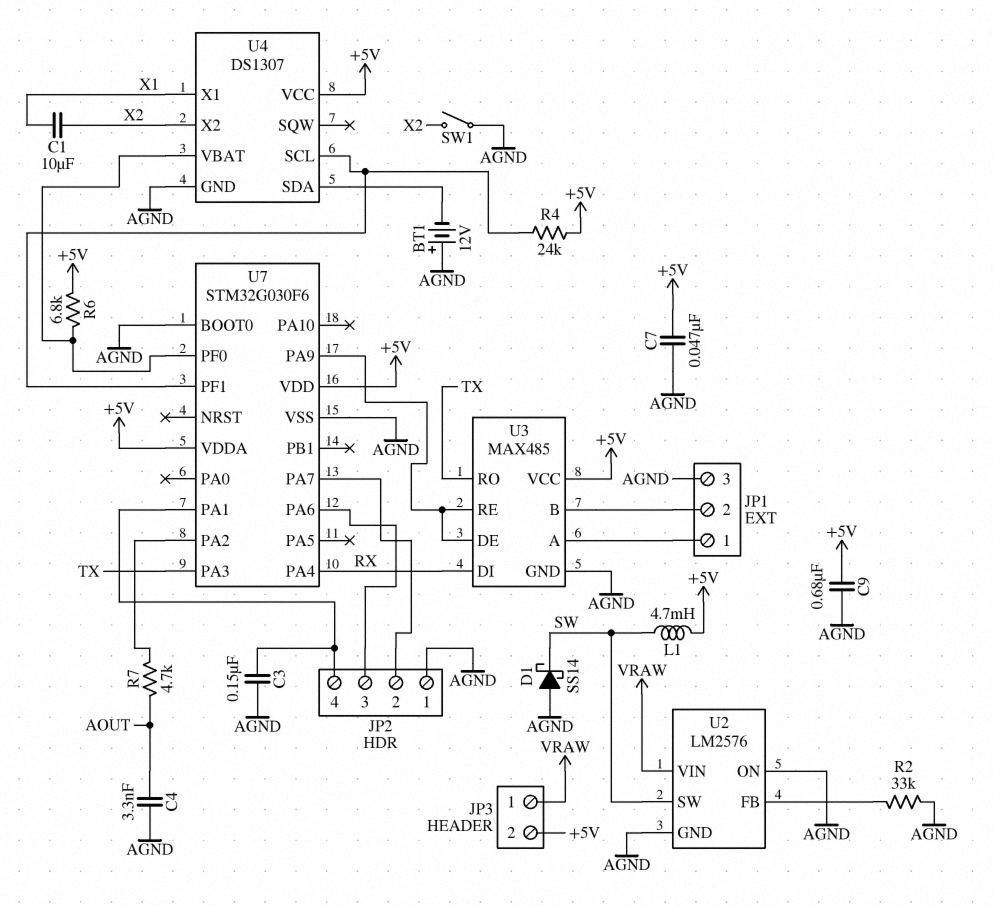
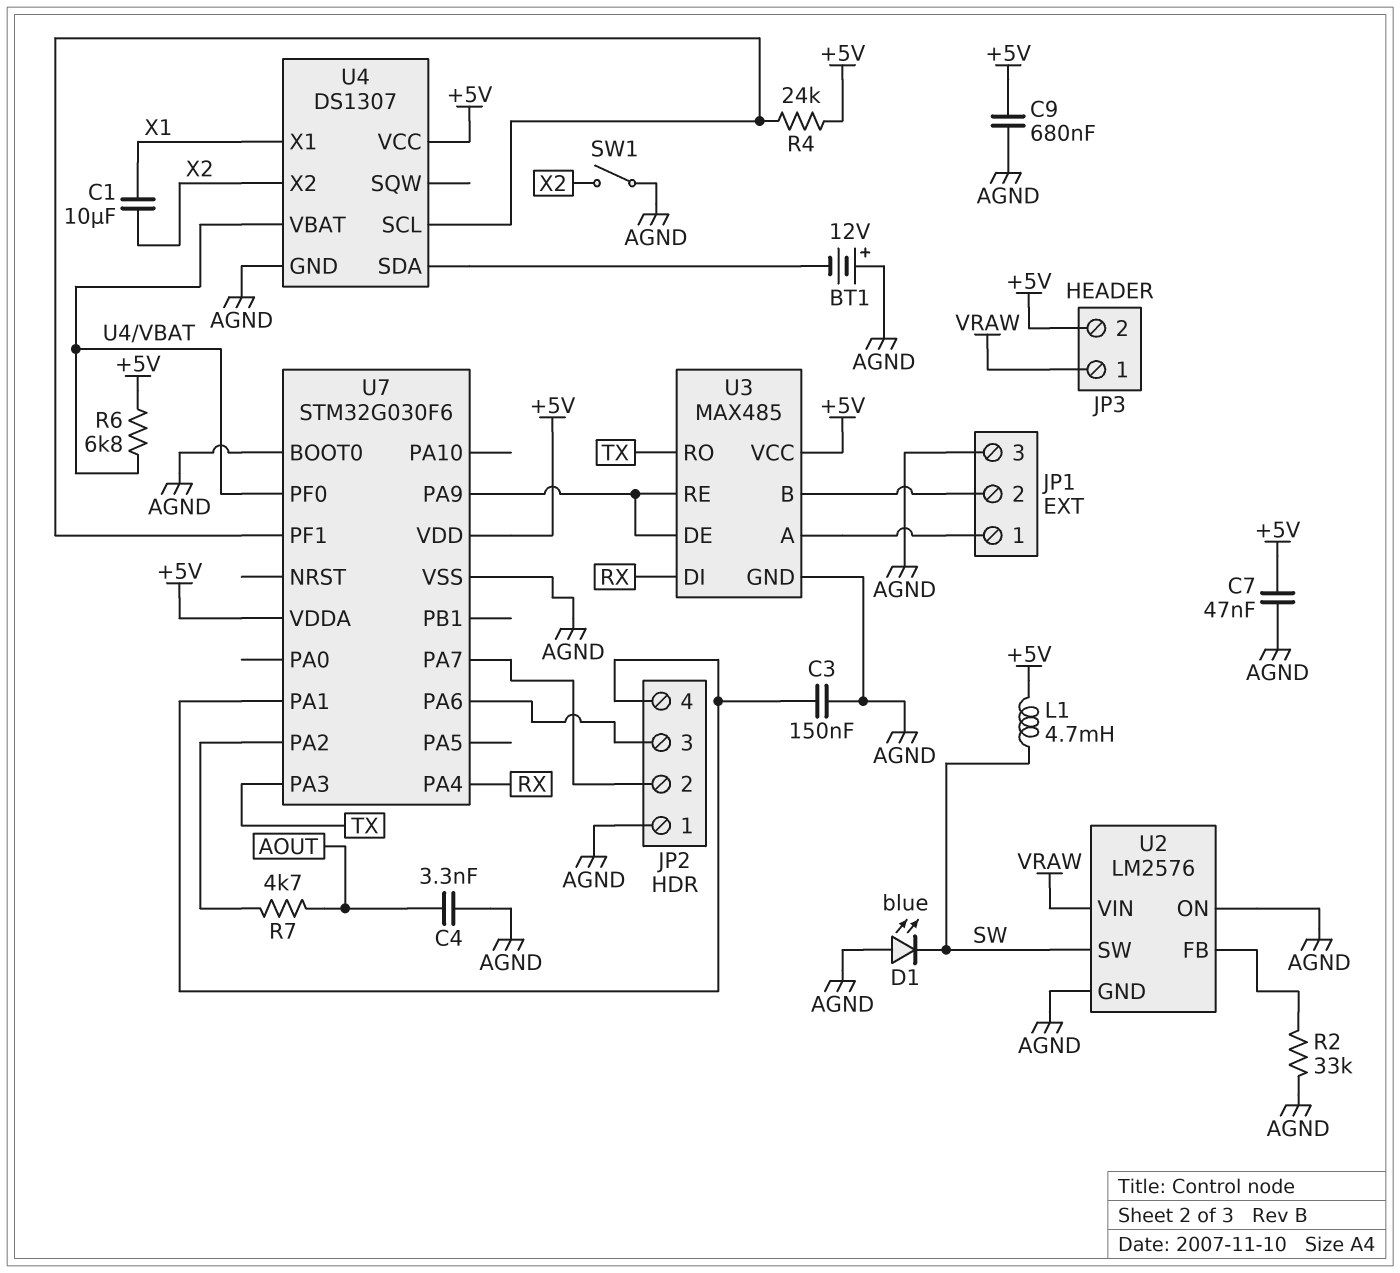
D1: schottky SS14 (A AGND, K SW) -> LED blue (A AGND, K SW)

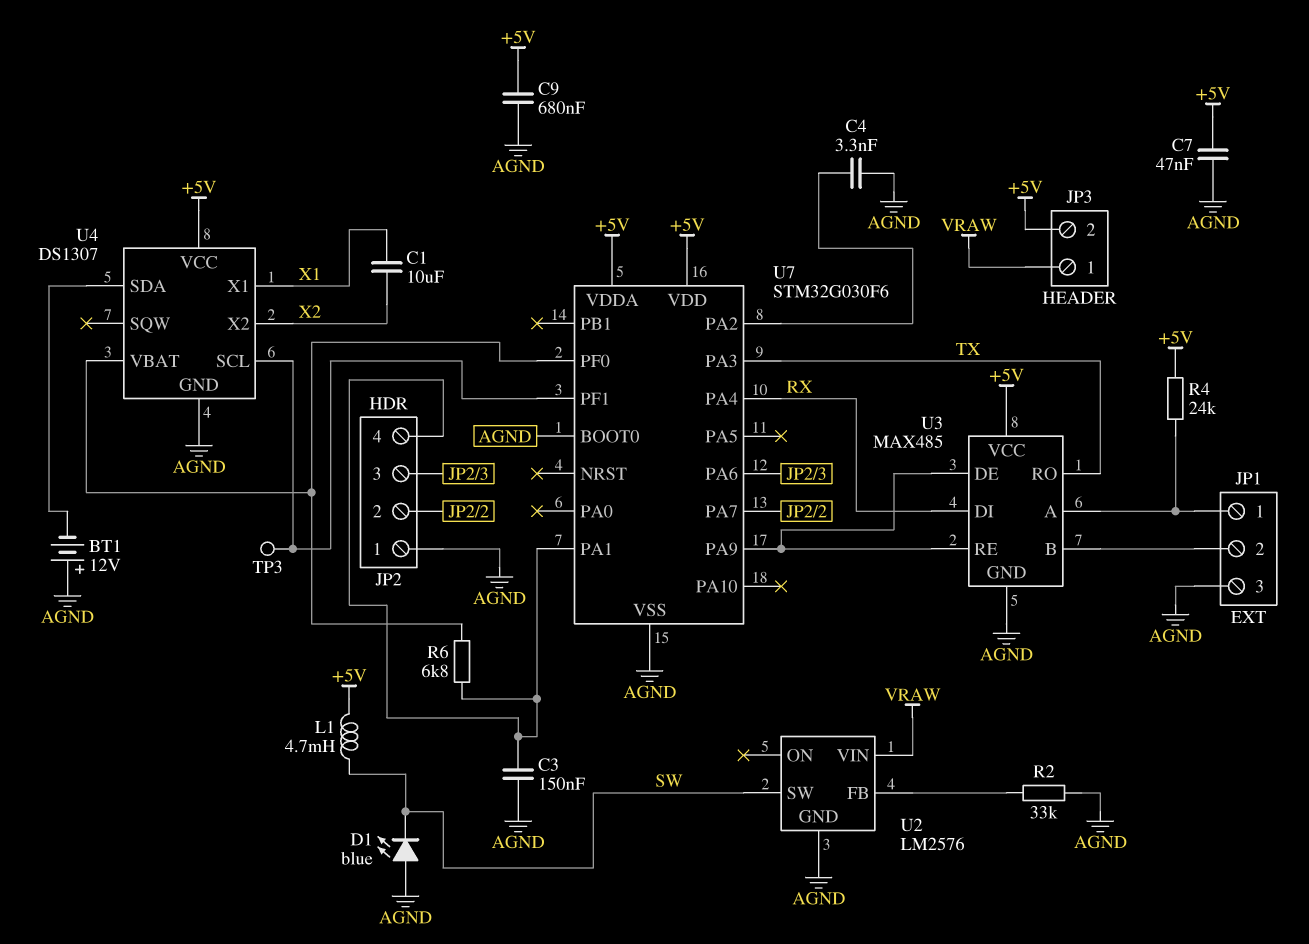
C4: 3.3nF (AGND, AOUT) -> 3.3nF (AGND, U7/PA2)
R4: 24k (+5V, U4/SCL) -> 24k (+5V, JP1/1)
R6: 6.8k (+5V, U4/VBAT) -> 6.8k (JP2/4, U4/VBAT)
R7: 4.7k (AOUT, U7/PA2) -> none
SW1: switch (AGND, X2) -> none
TP3: none -> test point (U4/SCL)
U2 pin ON: AGND -> none

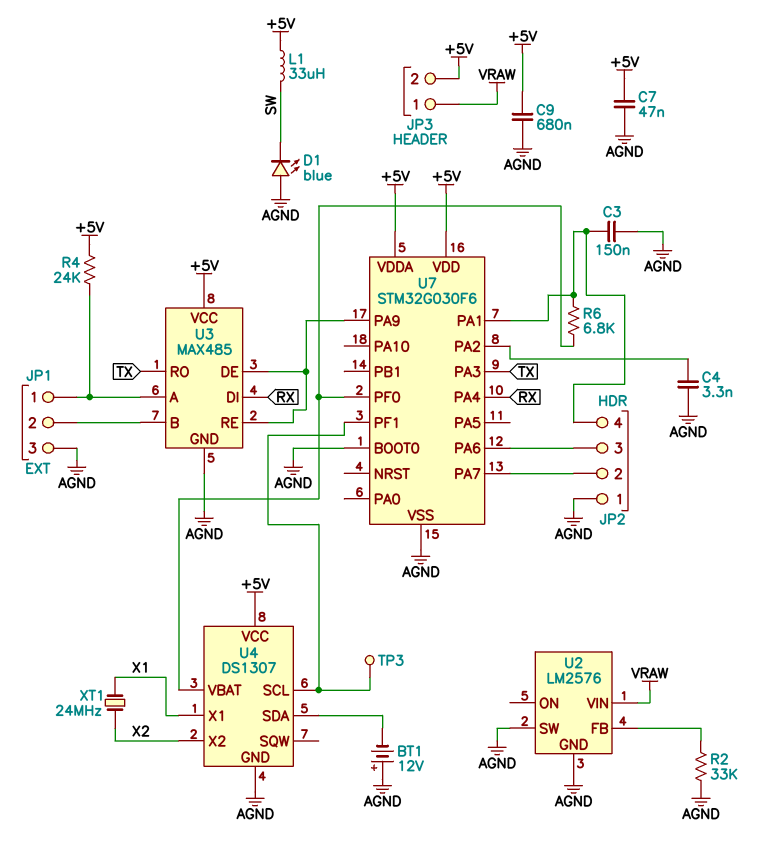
C1: 10uF (X1, X2) -> none
L1: 4.7mH (+5V, SW) -> 33uH (+5V, SW)
U2 pin SW: SW -> AGND
XT1: none -> 24MHz (X1, X2)

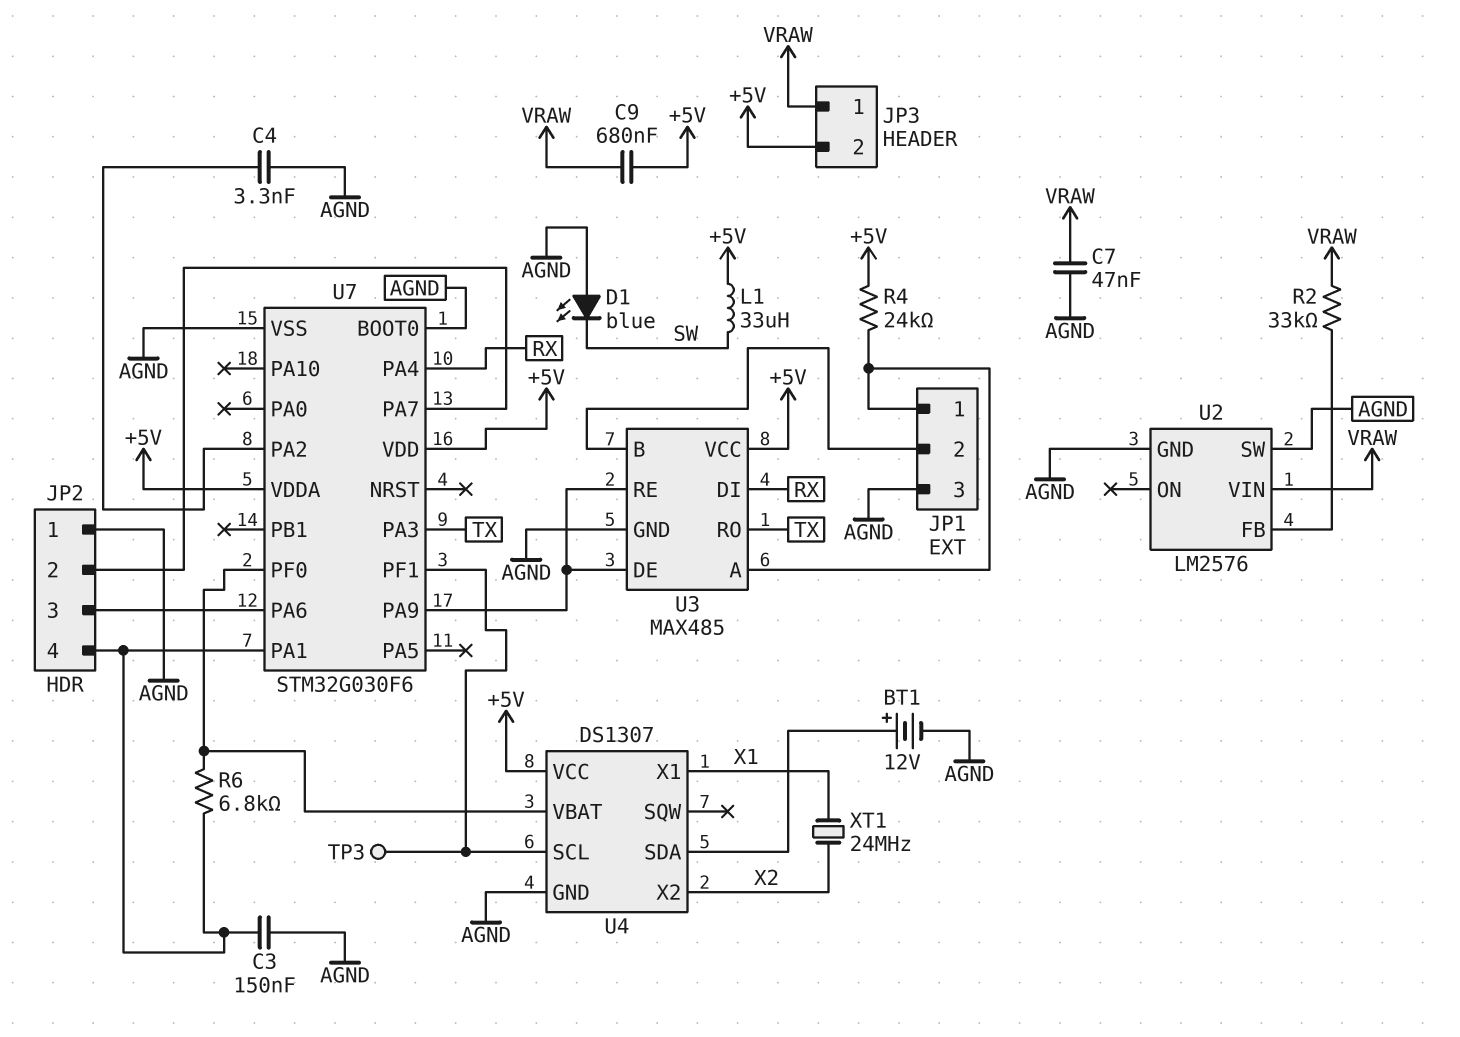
BT1: 12V (plus AGND, minus U4/SDA) -> 12V (plus U4/SDA, minus AGND)
C7: 47nF (+5V, AGND) -> 47nF (AGND, VRAW)
C9: 680nF (+5V, AGND) -> 680nF (+5V, VRAW)
R2: 33k (AGND, U2/FB) -> 33k (U2/FB, VRAW)

